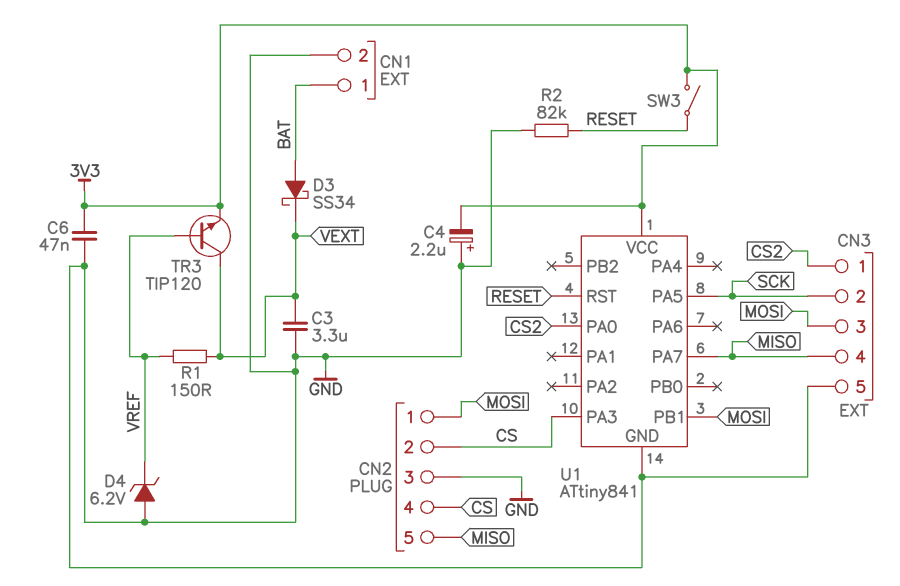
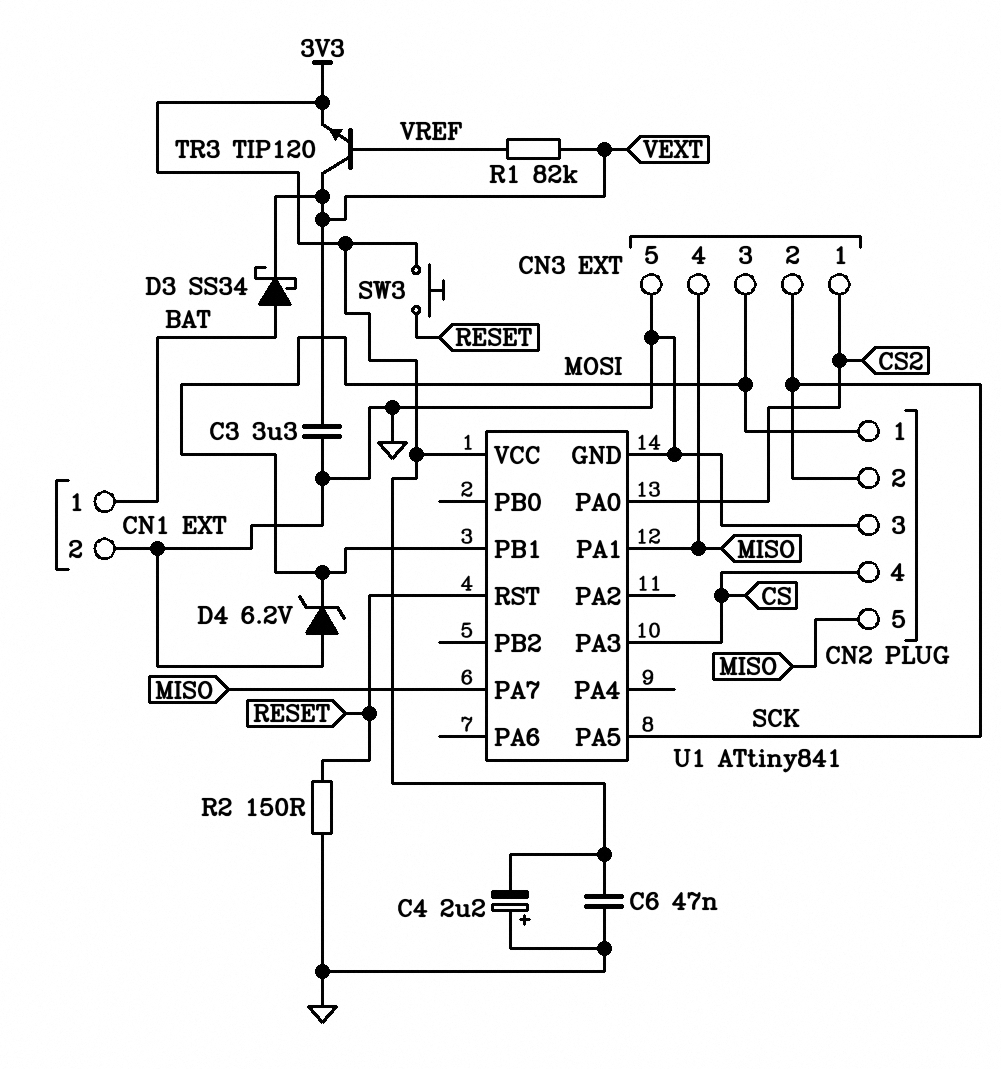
CN2 pin 2: CS -> SCK
D4: zener 6.2V (A GND, K VREF) -> zener 6.2V (A GND, K MOSI)
R1: 150 (VEXT, VREF) -> 82k (VEXT, VREF)
R2: 82k (GND, RESET) -> 150 (GND, RESET)
SW3: switch (3V3, RESET) -> button (3V3, RESET)
U1 pin PA1: none -> MISO

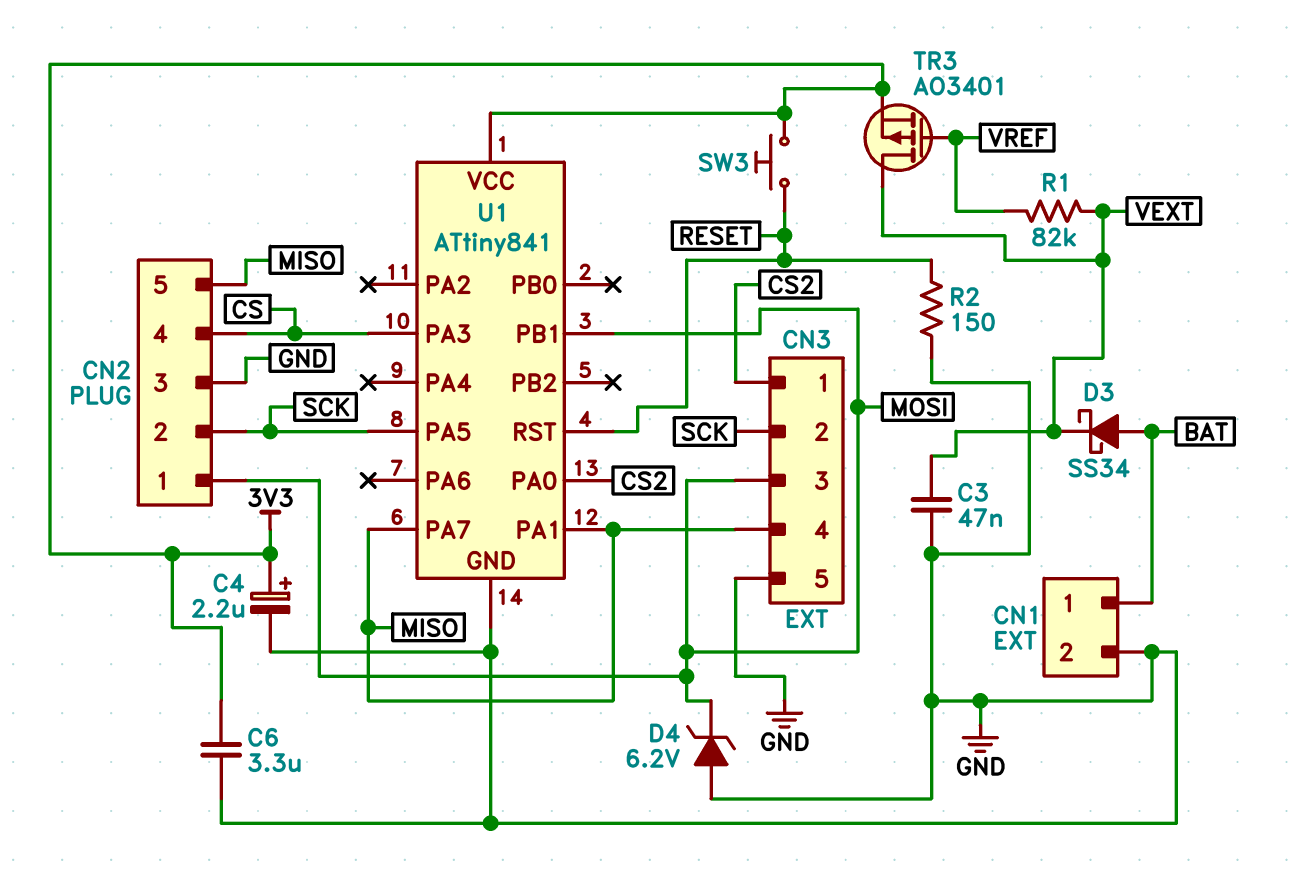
C3: 3.3uF (GND, VEXT) -> 47nF (GND, VEXT)
C4: 2.2uF (plus GND, minus 3V3) -> 2.2uF (plus 3V3, minus GND)
C6: 47nF (3V3, GND) -> 3.3uF (3V3, GND)
TR3: NPN TIP120 (B VREF, C VEXT, E 3V3) -> PMOS AO3401 (G VREF, D VEXT, S 3V3)

